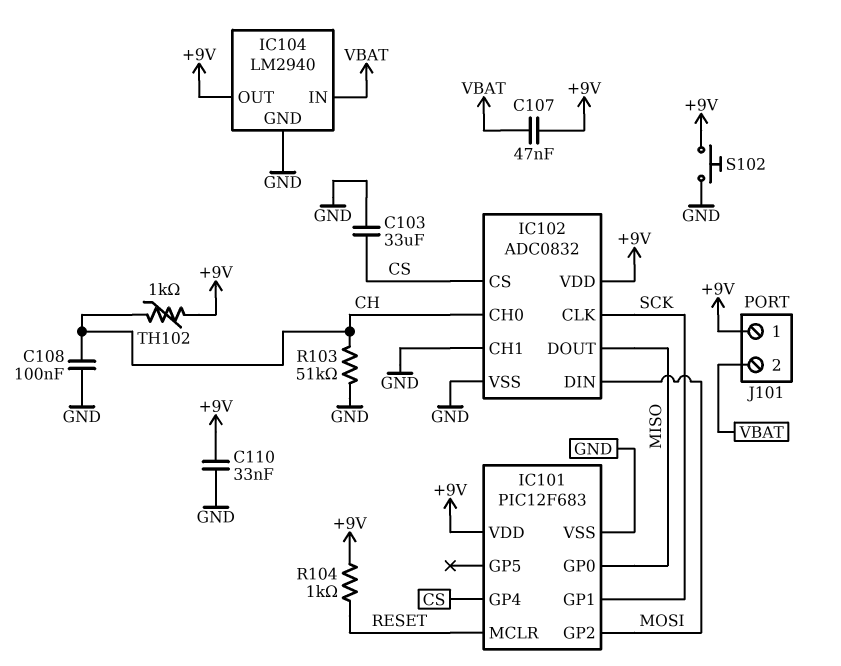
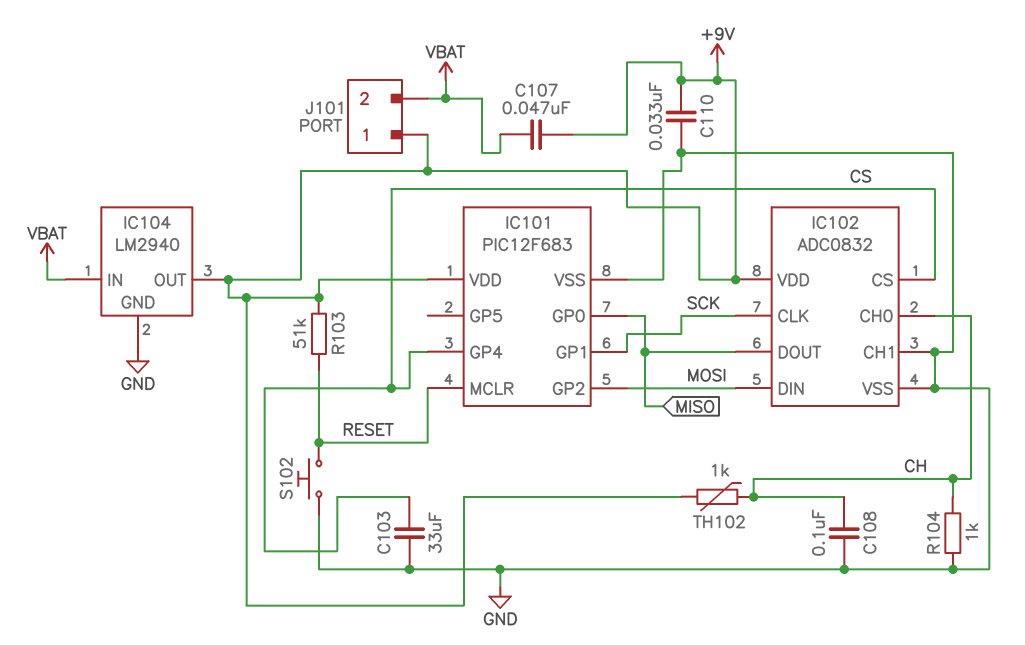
R103: 51k (CH, GND) -> 51k (+9V, RESET)
R104: 1k (+9V, RESET) -> 1k (CH, GND)
S102: button (+9V, GND) -> button (GND, RESET)

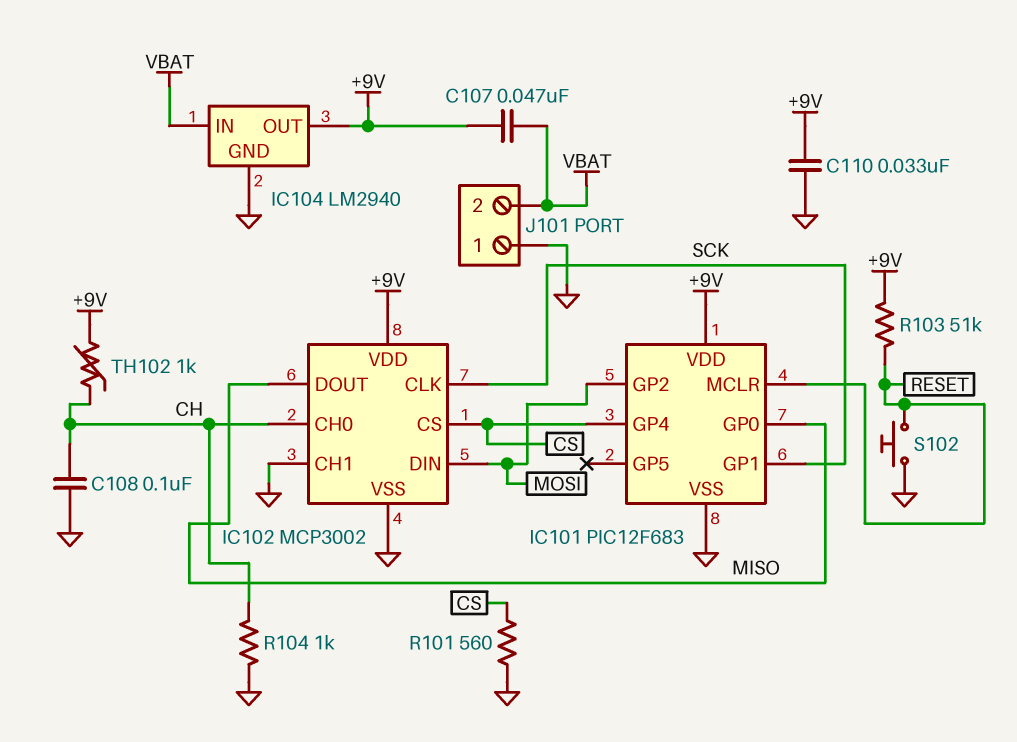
C103: 33uF (CS, GND) -> none
IC102: ADC0832 -> MCP3002
J101 pin 1: +9V -> GND
R101: none -> 560 (CS, GND)

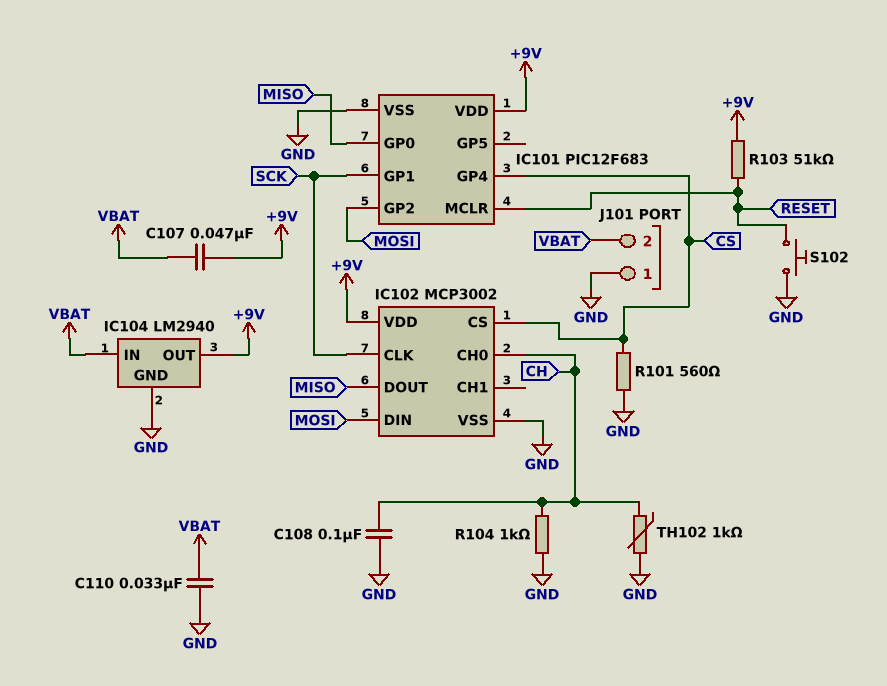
C110: 33nF (+9V, GND) -> 33nF (GND, VBAT)
IC102 pin CH1: GND -> none
TH102: 1k (+9V, CH) -> 1k (CH, GND)

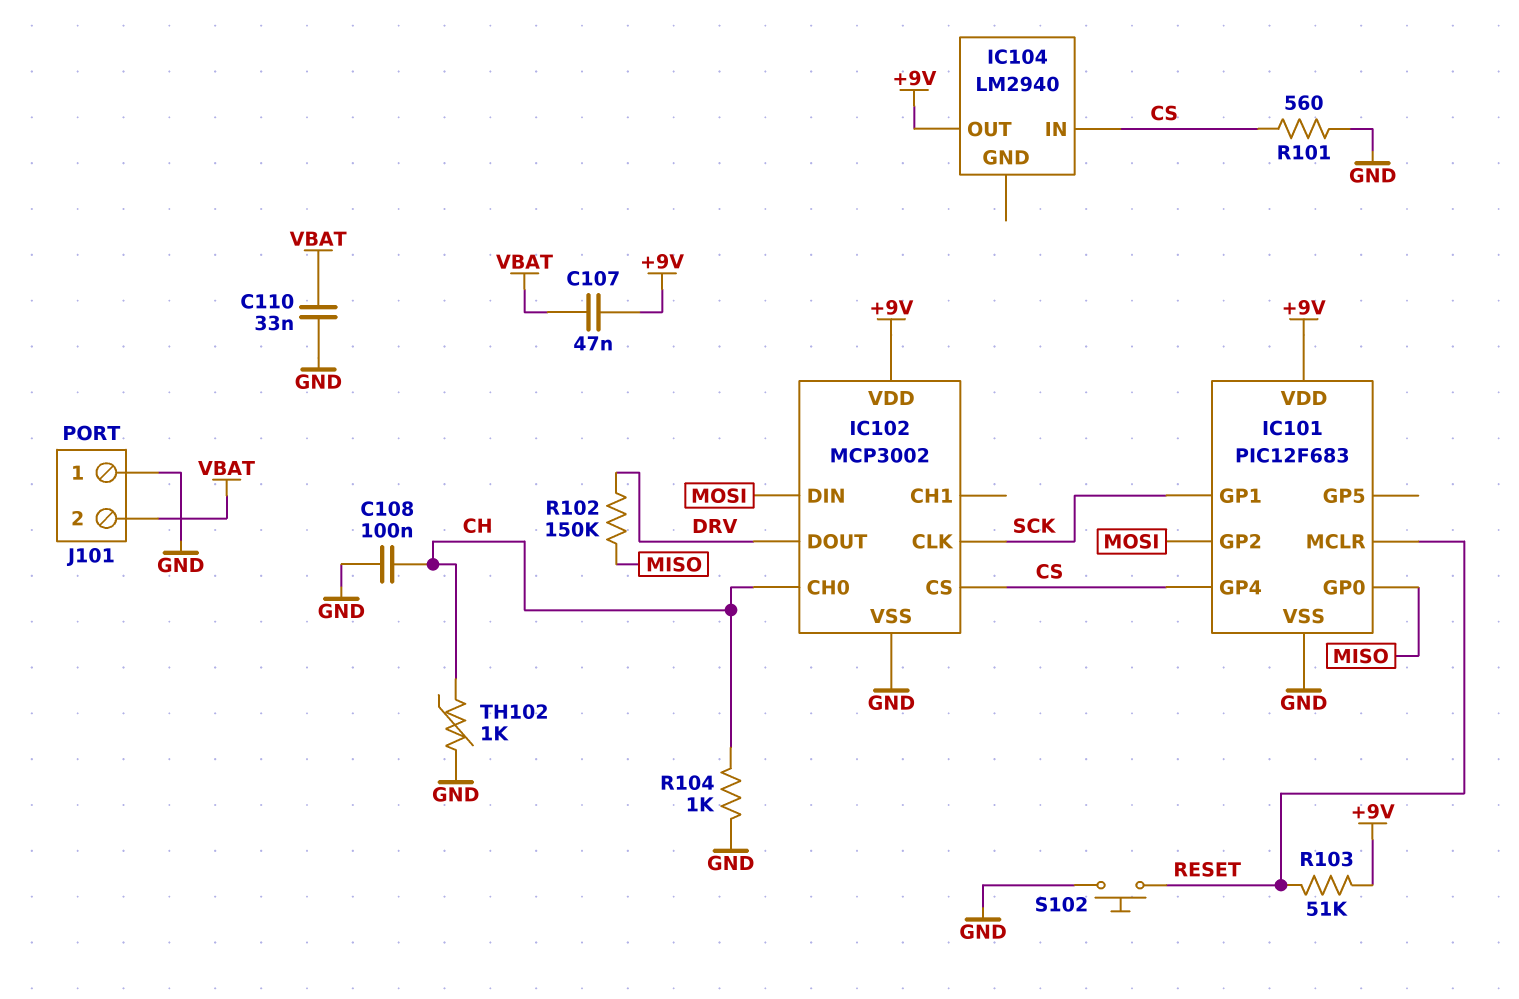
IC102 pin DOUT: MISO -> DRV
IC104 pin GND: GND -> none
IC104 pin IN: VBAT -> CS
R102: none -> 150k (DRV, MISO)

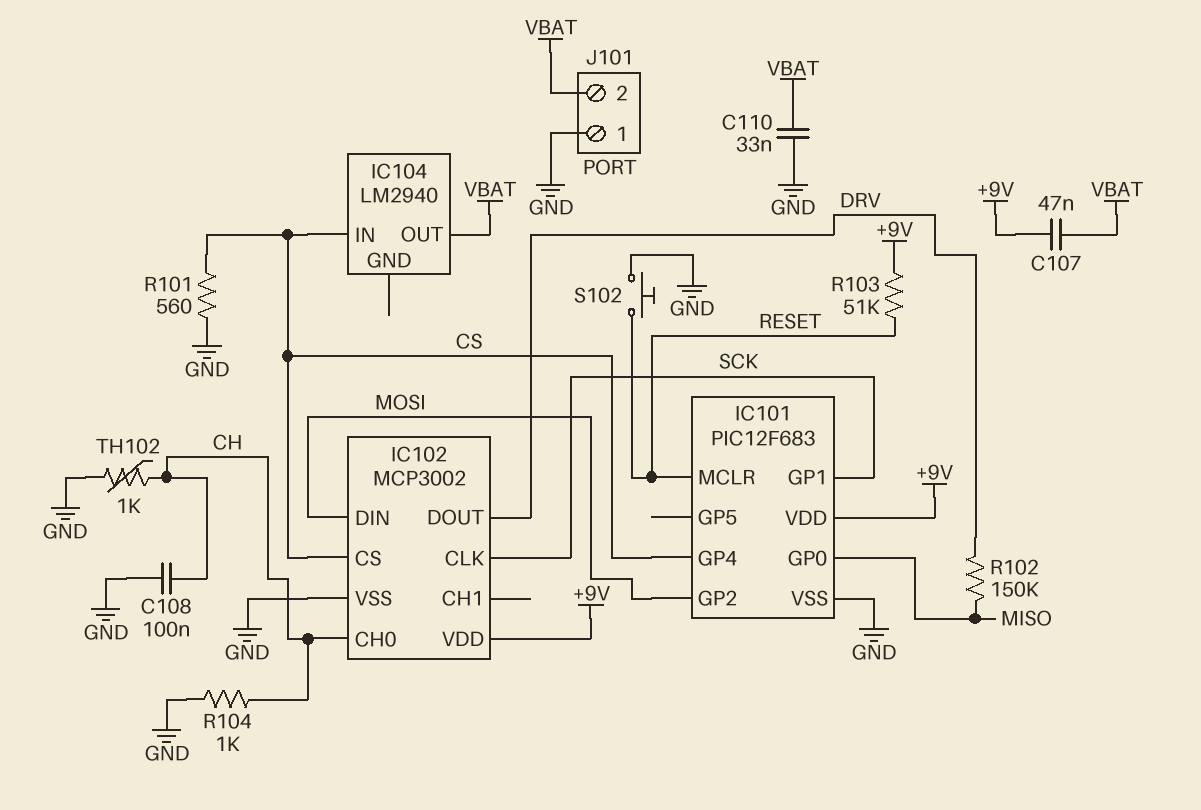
IC104 pin OUT: +9V -> VBAT

